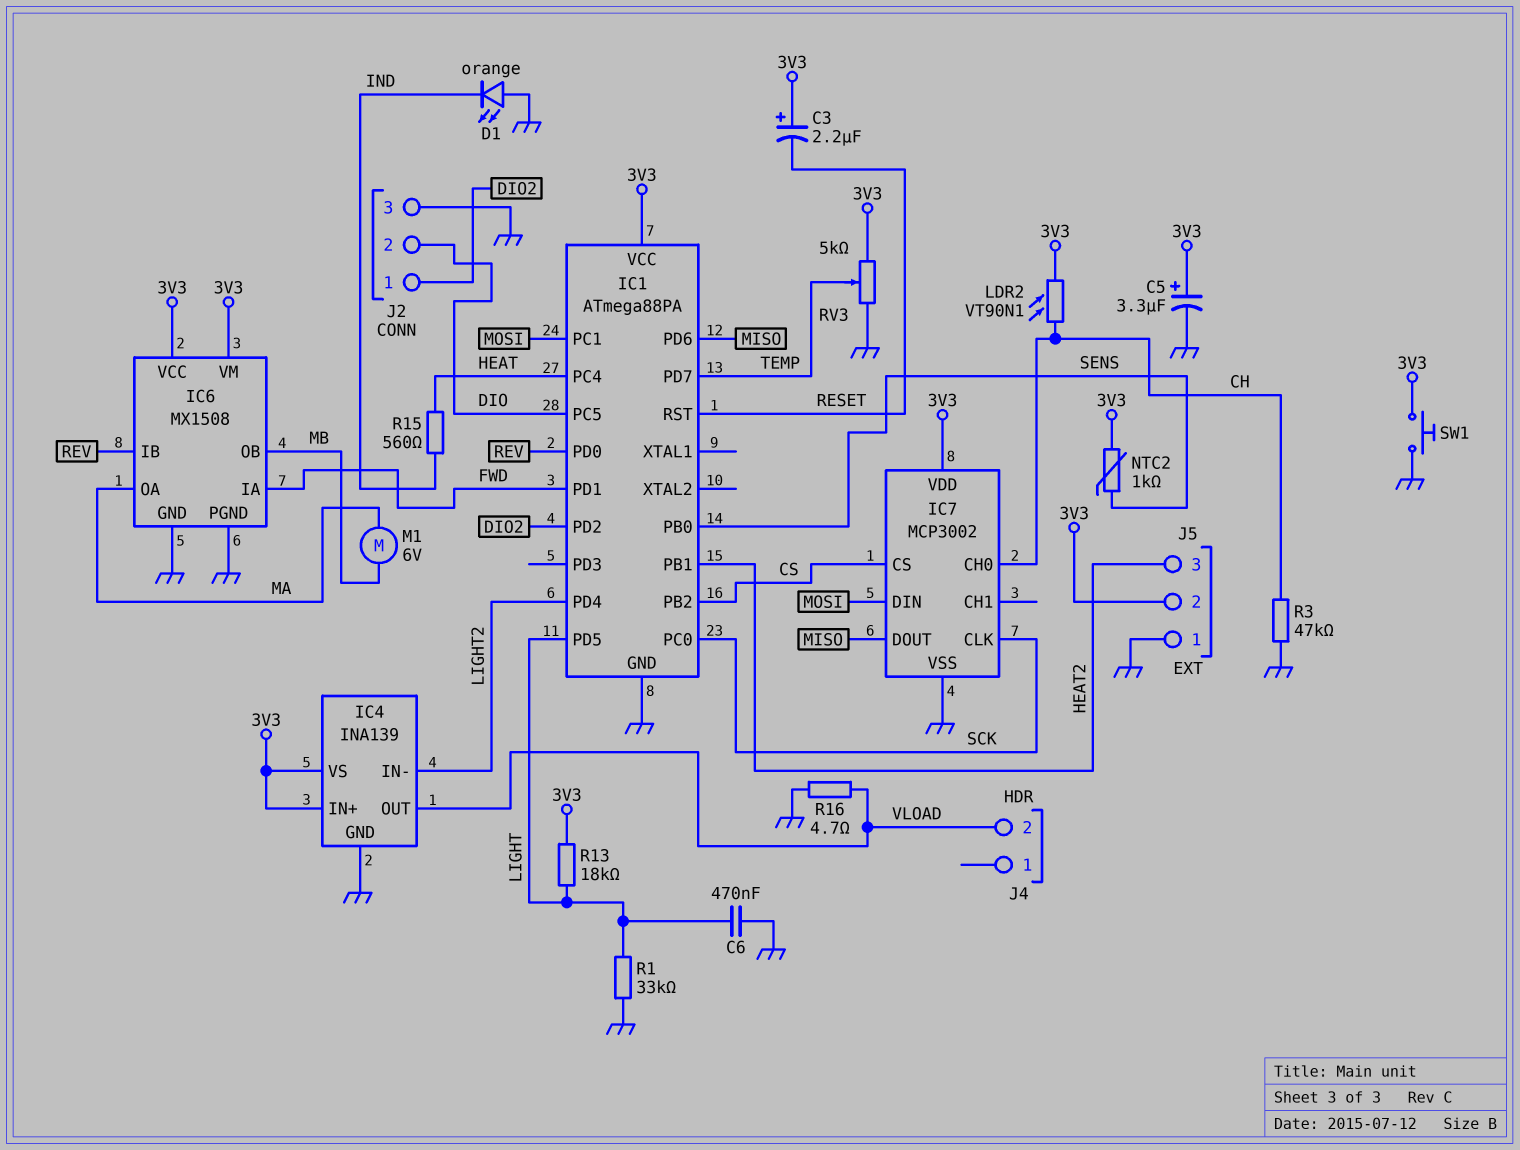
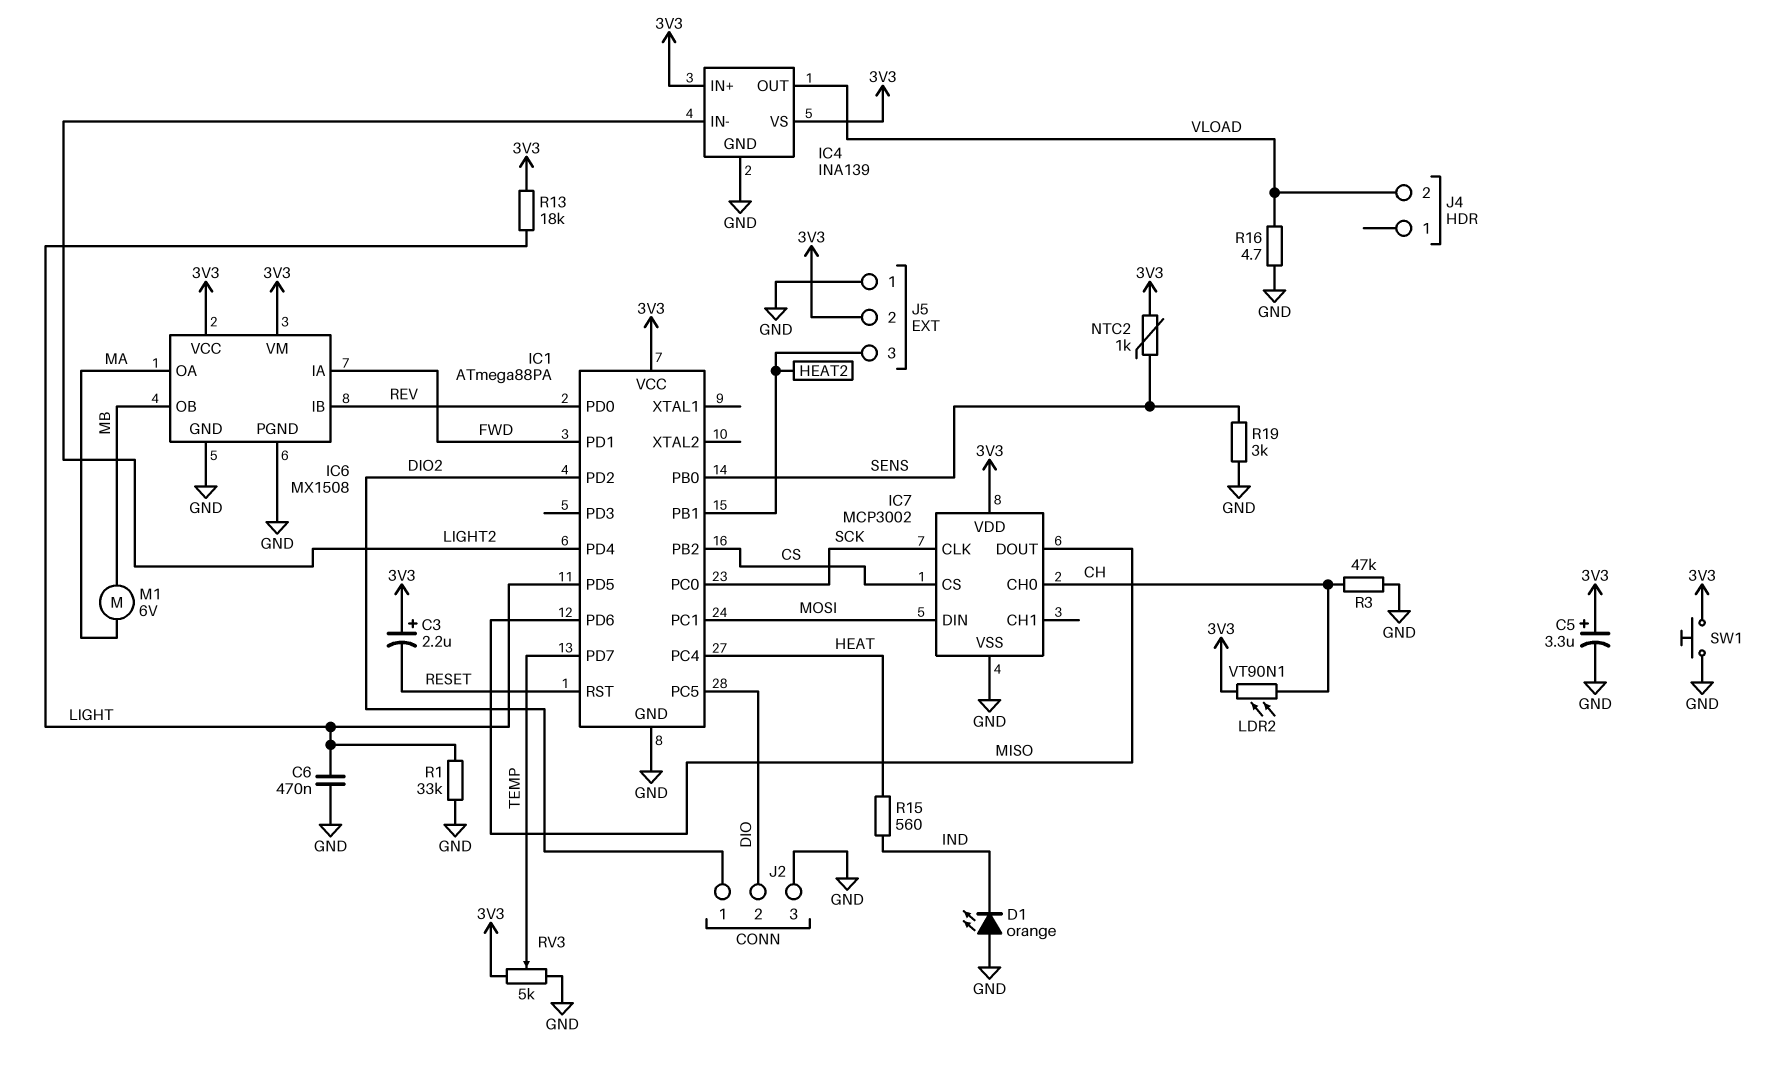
R19: none -> 3k (GND, SENS)

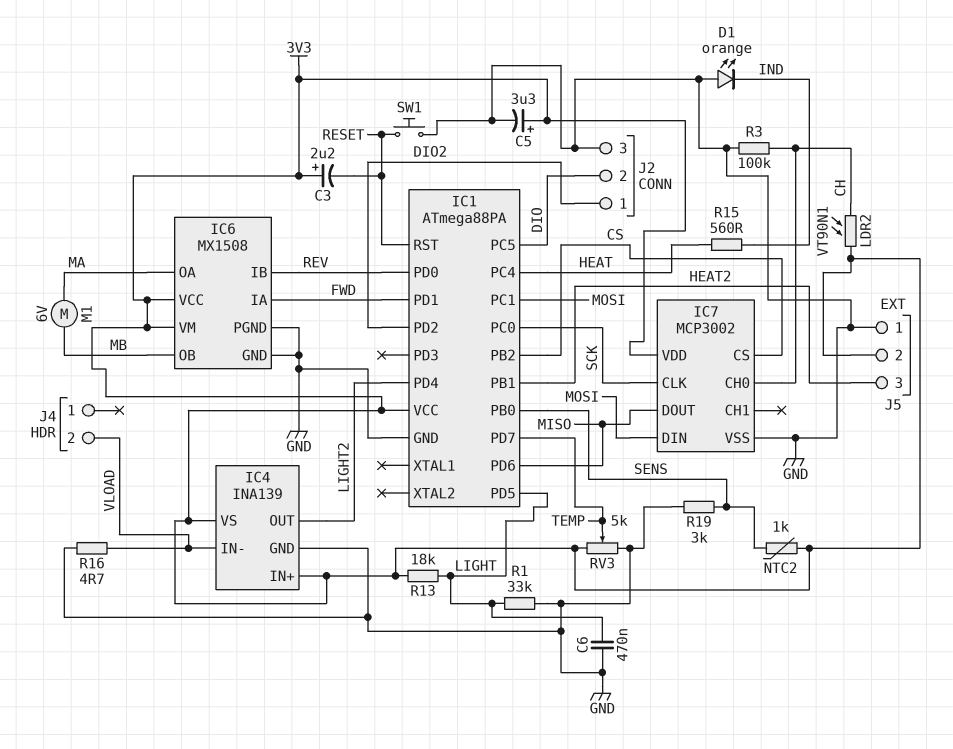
IC4 pin IN-: LIGHT2 -> VLOAD
IC4 pin OUT: VLOAD -> LIGHT2
R3: 47k (CH, GND) -> 100k (CH, GND)
SW1: button (3V3, GND) -> button (GND, RESET)

